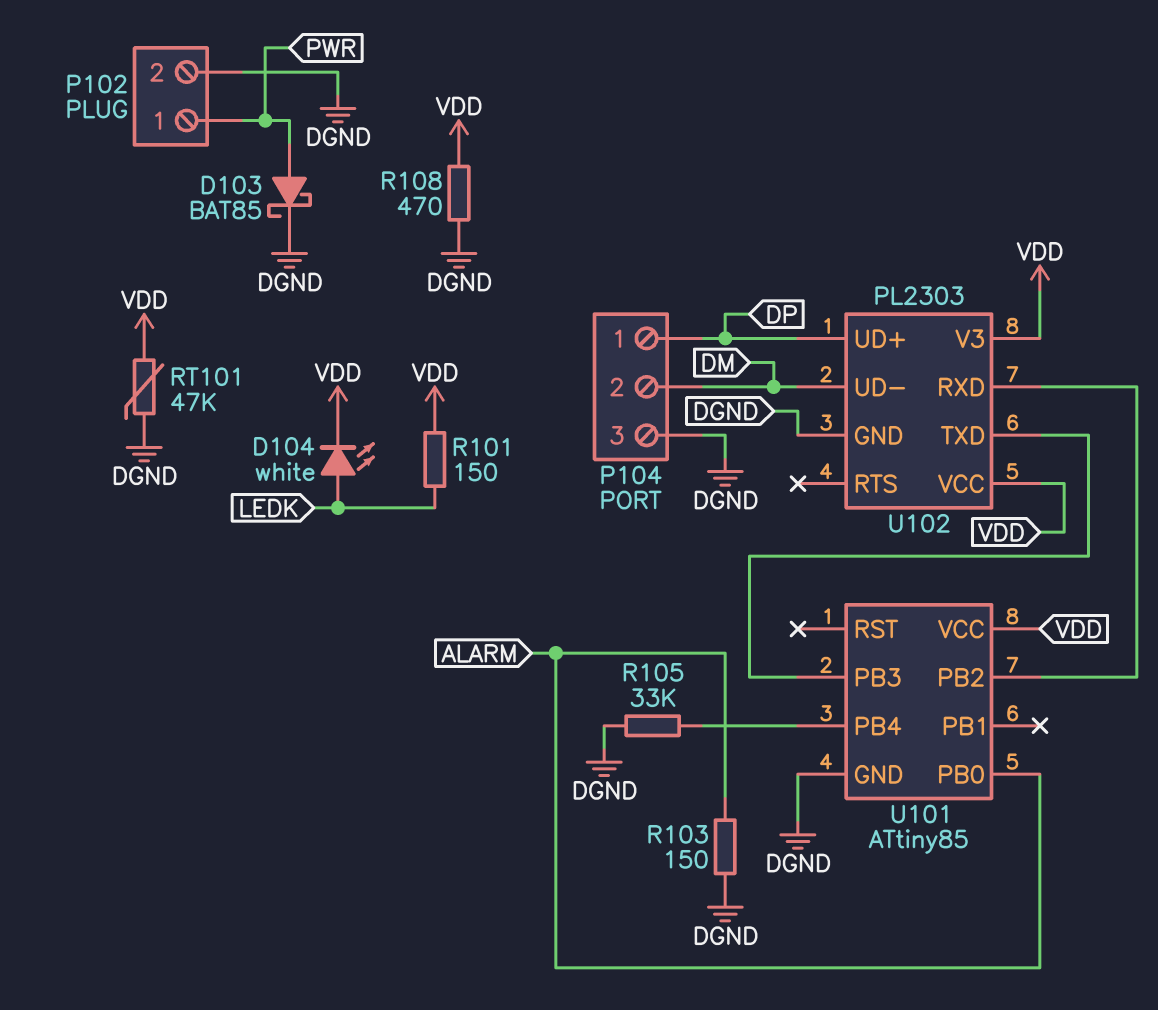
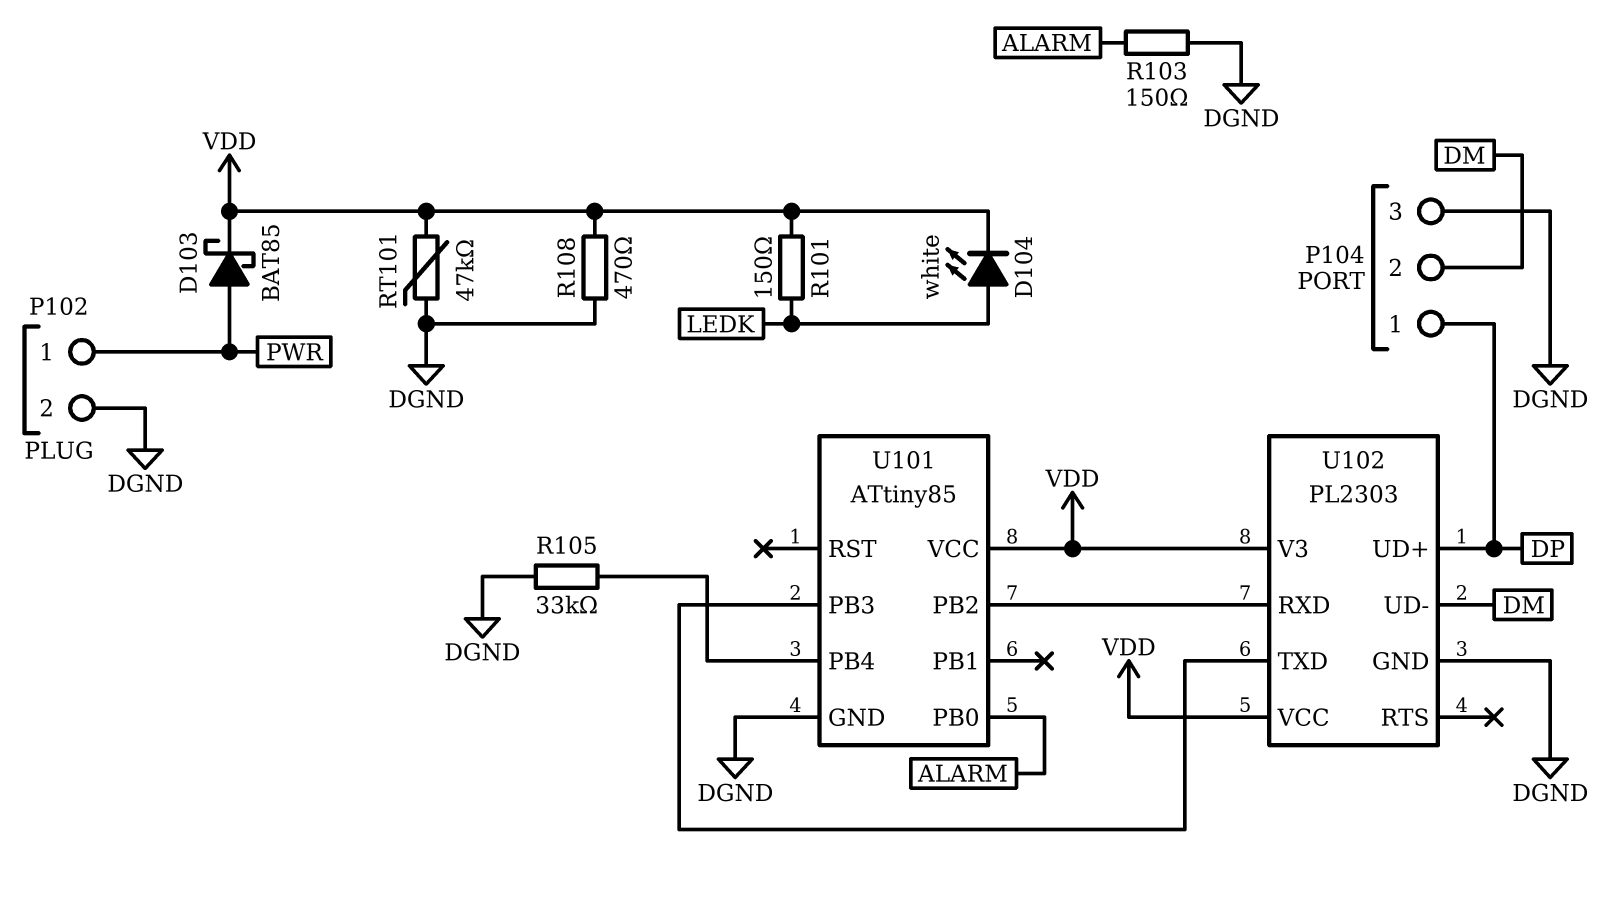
D103: schottky BAT85 (A PWR, K DGND) -> schottky BAT85 (A PWR, K VDD)

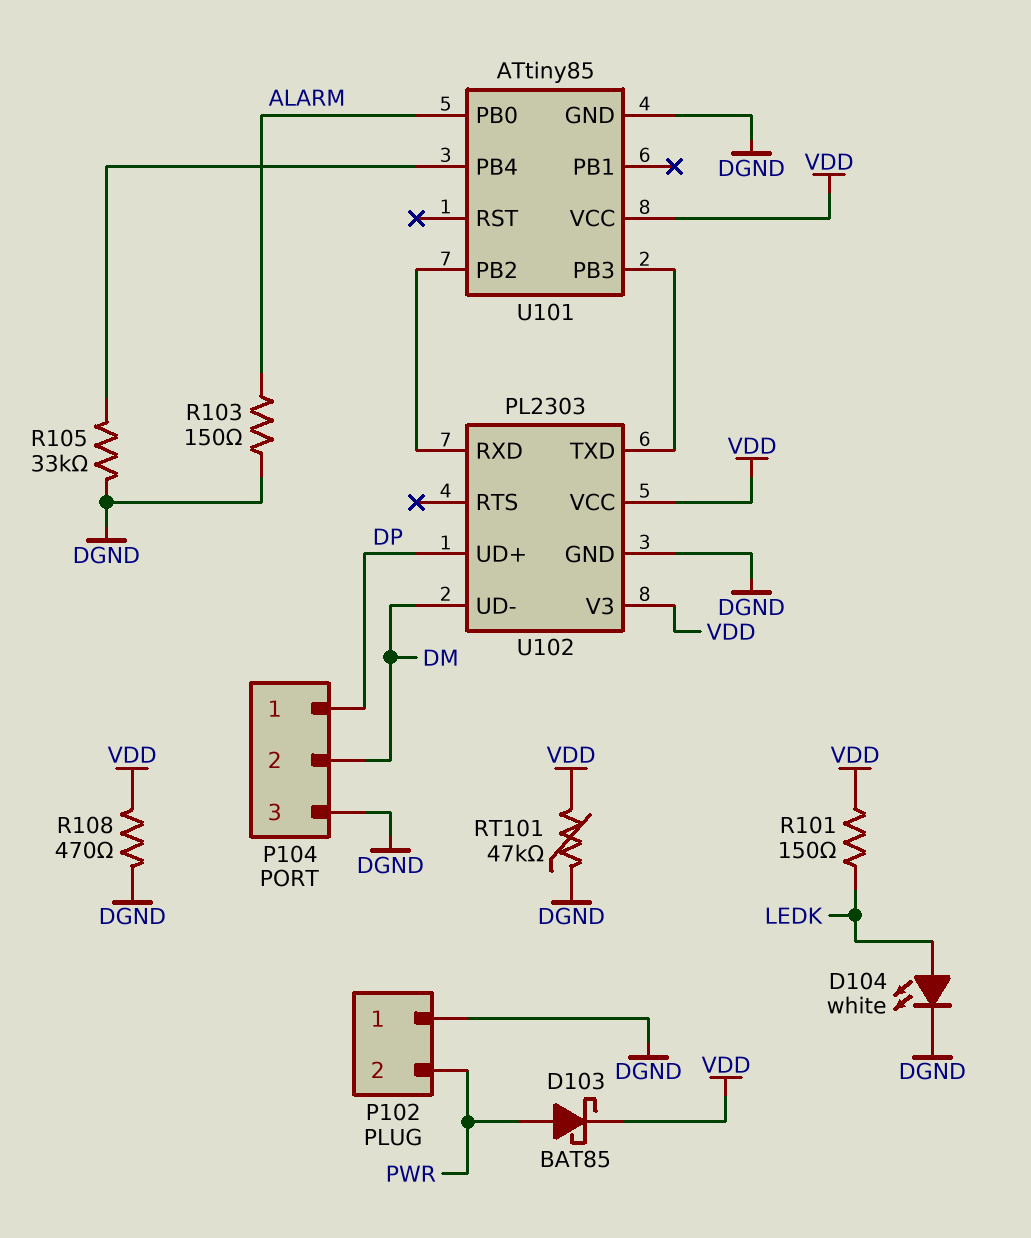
D104: LED white (A LEDK, K VDD) -> LED white (A LEDK, K DGND)
P102 pin 1: PWR -> DGND
P102 pin 2: DGND -> PWR

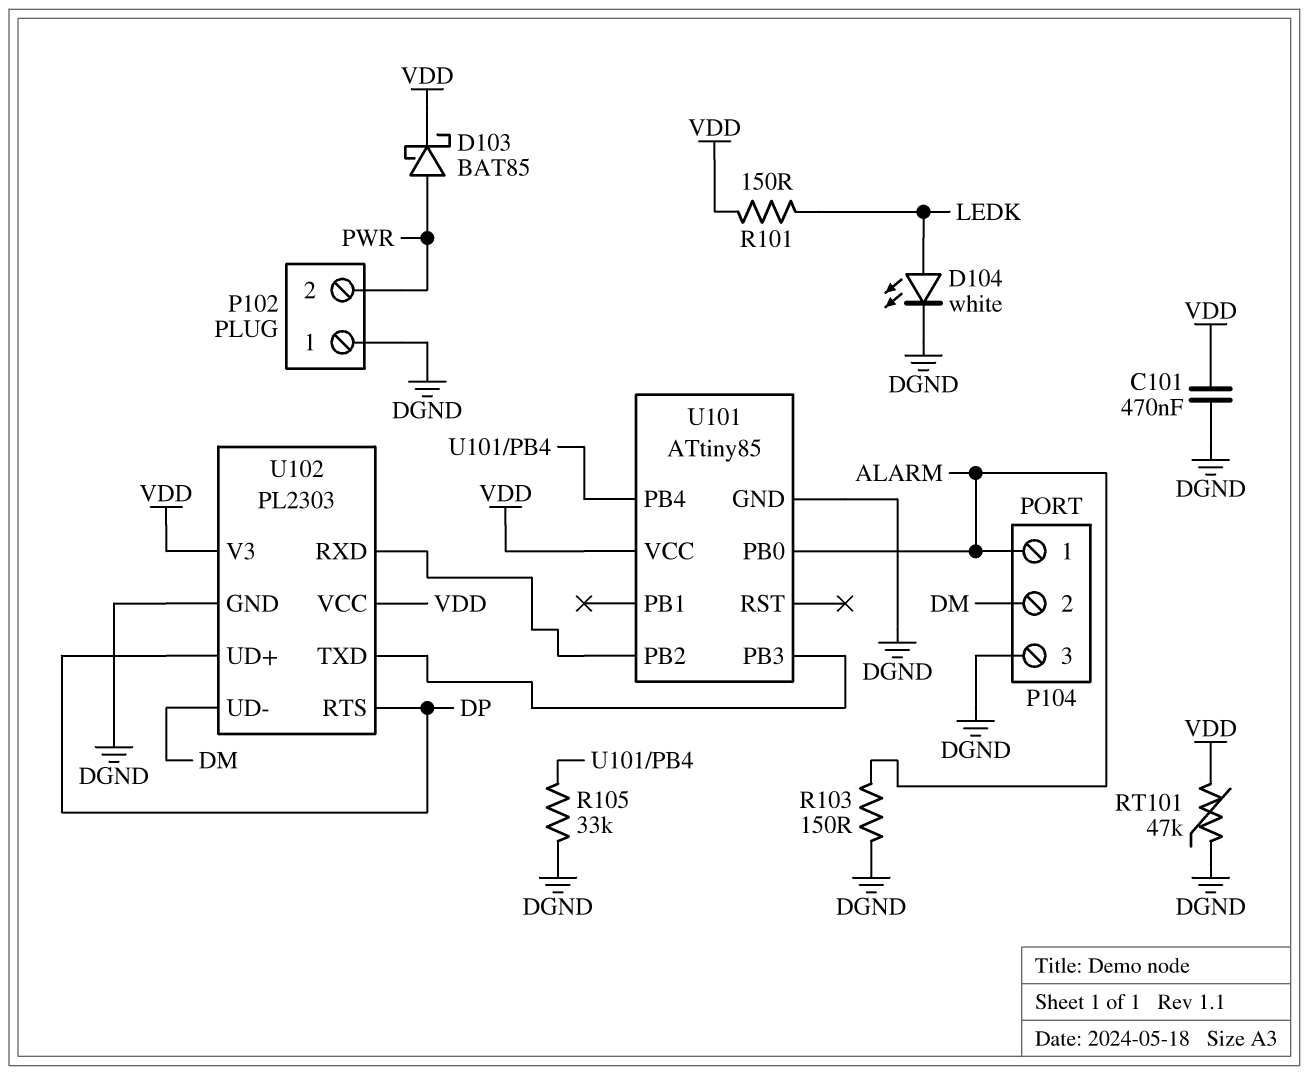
C101: none -> 470nF (DGND, VDD)
P104 pin 1: DP -> ALARM
R108: 470 (DGND, VDD) -> none
U102 pin RTS: none -> DP

